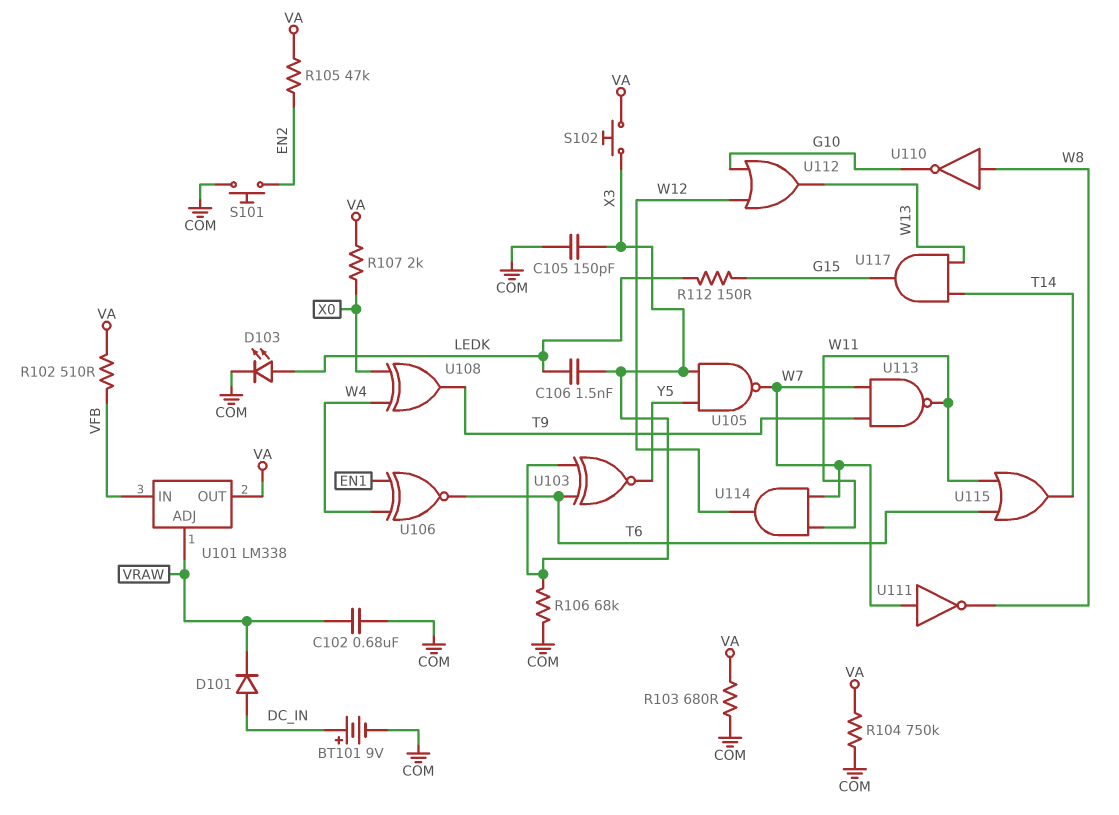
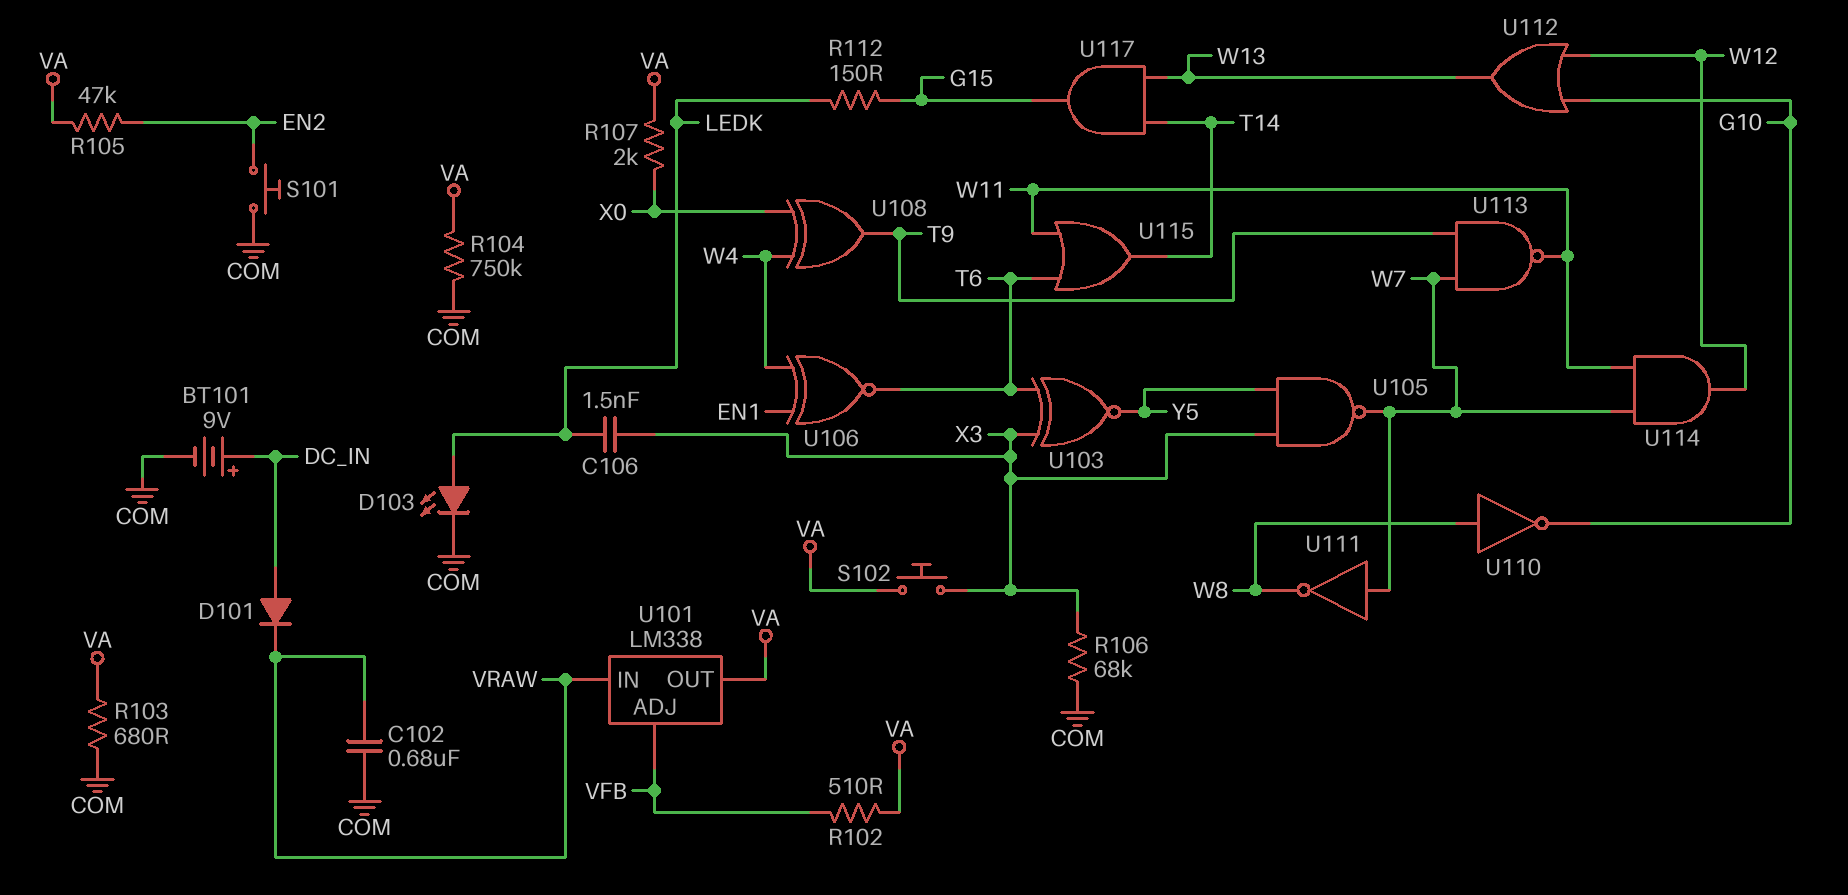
C105: 150pF (COM, X3) -> none
U101 pin ADJ: VRAW -> VFB
U101 pin IN: VFB -> VRAW

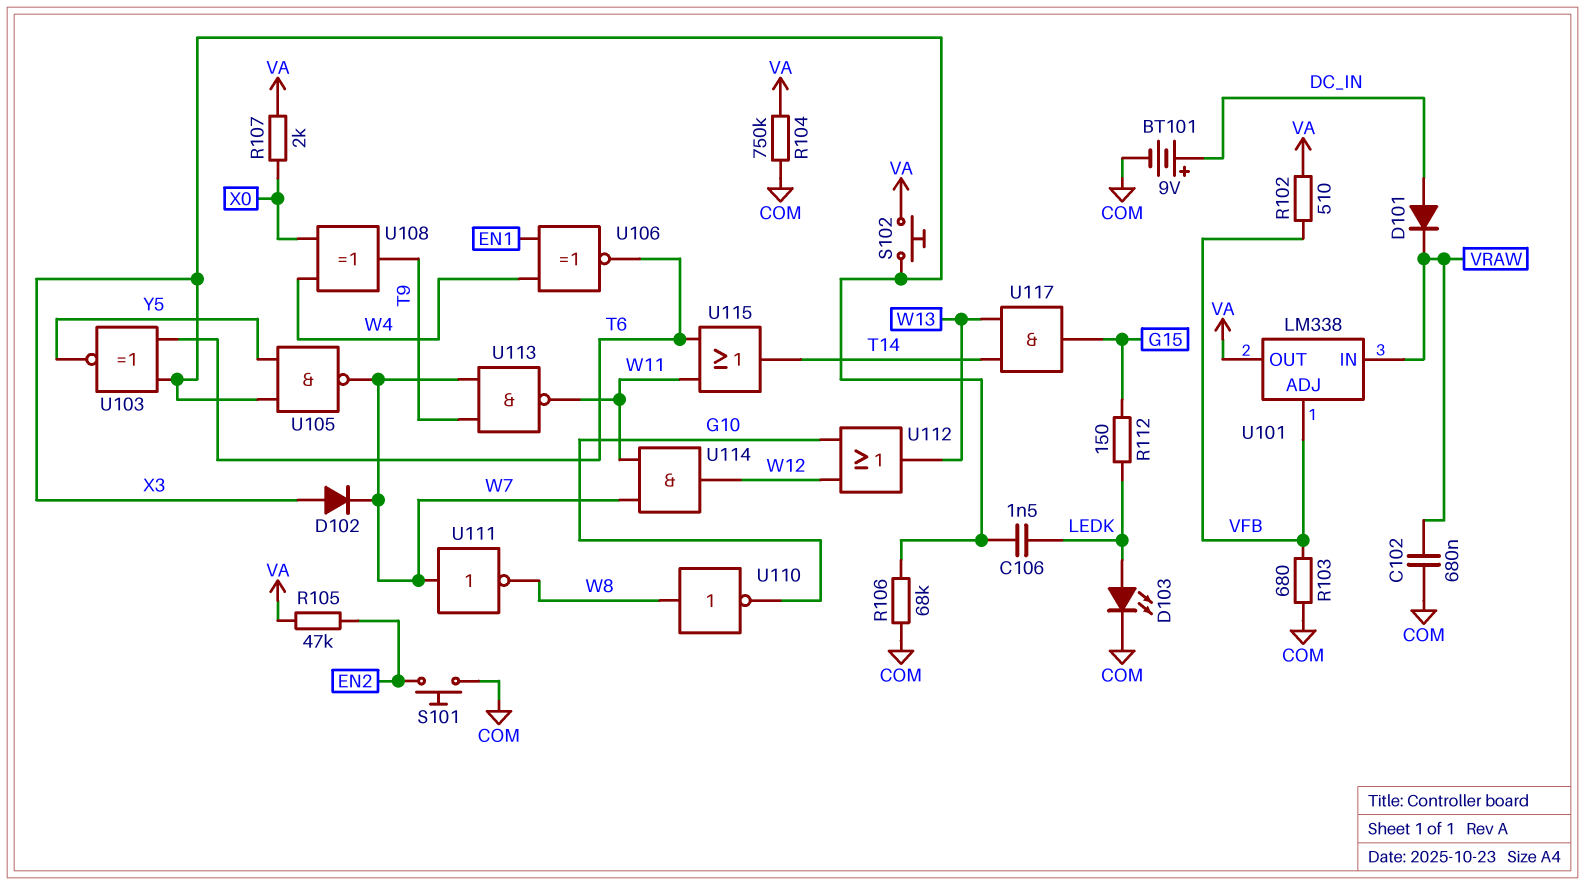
D102: none -> diode (A X3, K W7)
R103: 680 (COM, VA) -> 680 (COM, VFB)

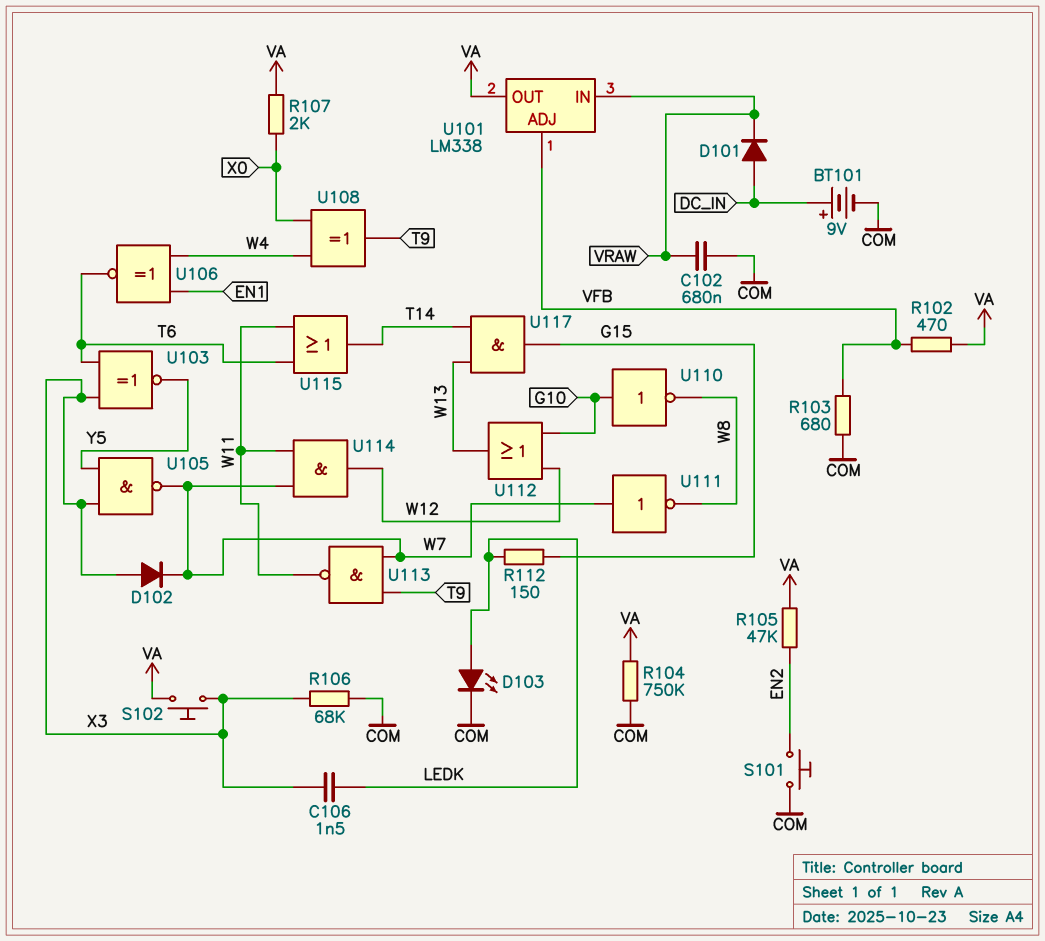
R102: 510 (VA, VFB) -> 470 (VA, VFB)
U110: NOT (in W8, out G10) -> NOT (in G10, out W8)

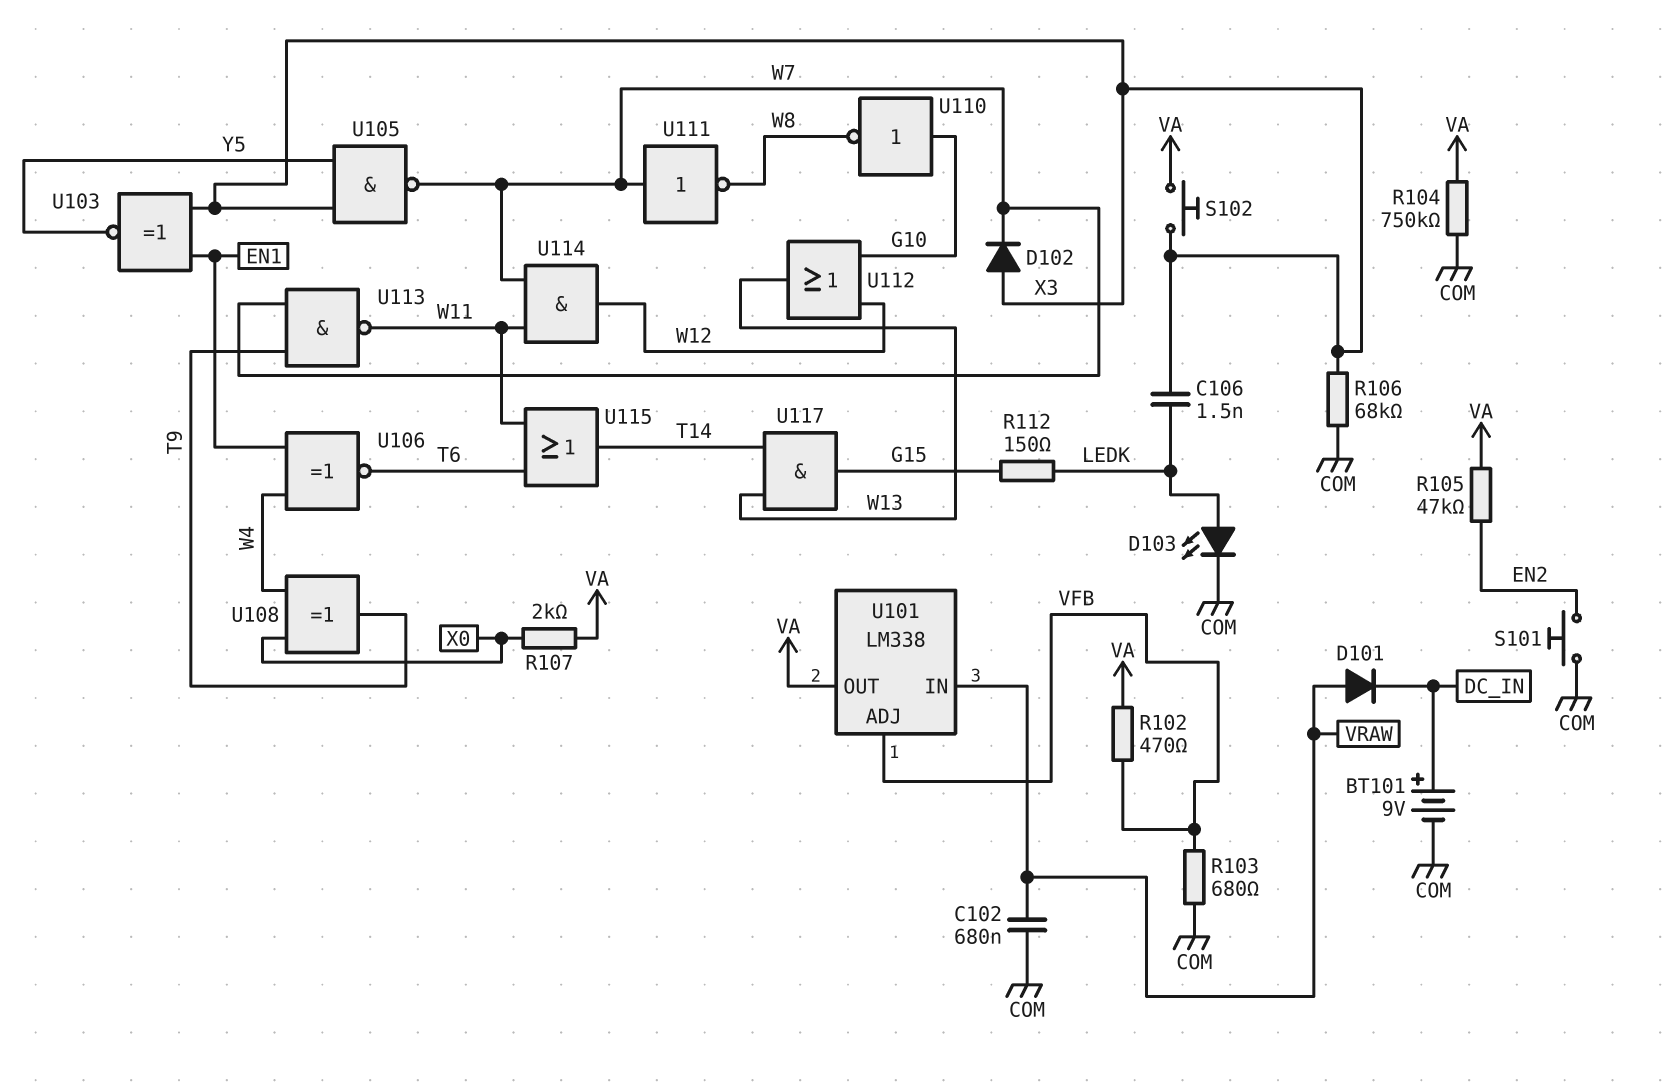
D101: diode (A DC_IN, K VRAW) -> diode (A VRAW, K DC_IN)
U103: XNOR (in T6, in X3, out Y5) -> XNOR (in EN1, in X3, out Y5)

